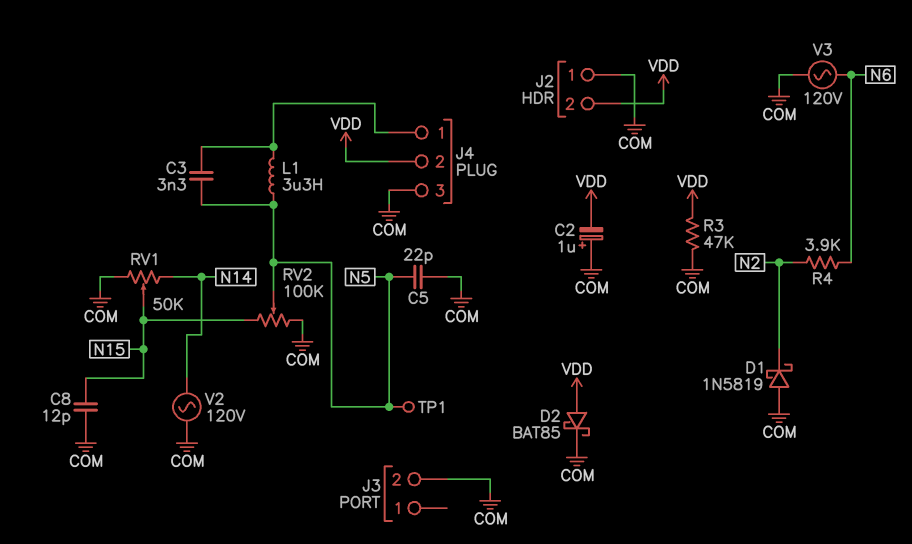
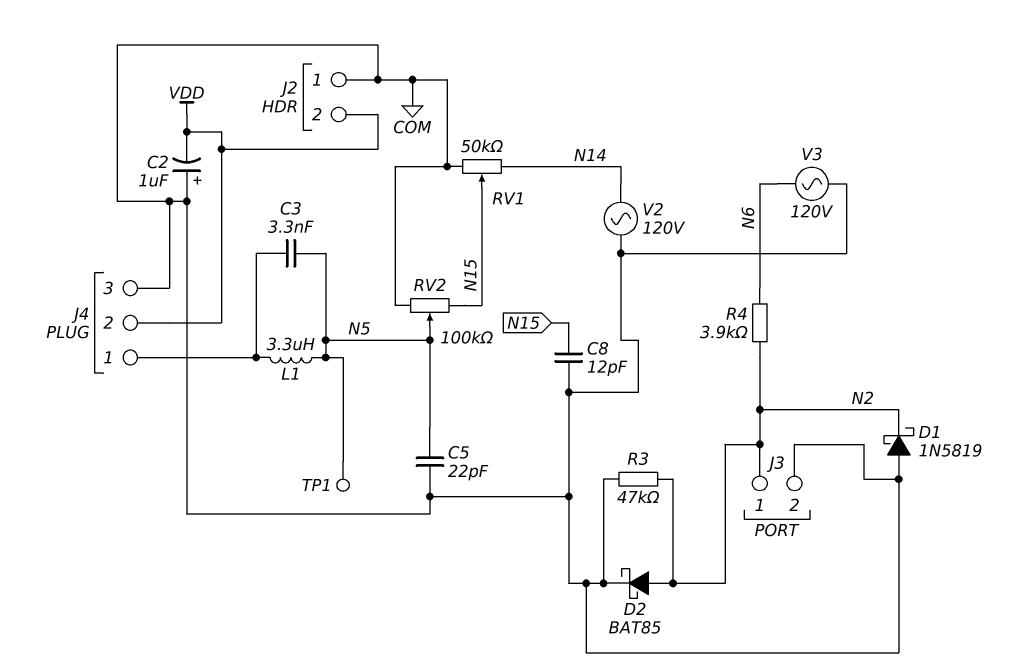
D2: schottky BAT85 (A VDD, K COM) -> schottky BAT85 (A N2, K COM)
J3 pin 1: none -> N2
R3: 47k (COM, VDD) -> 47k (COM, N2)

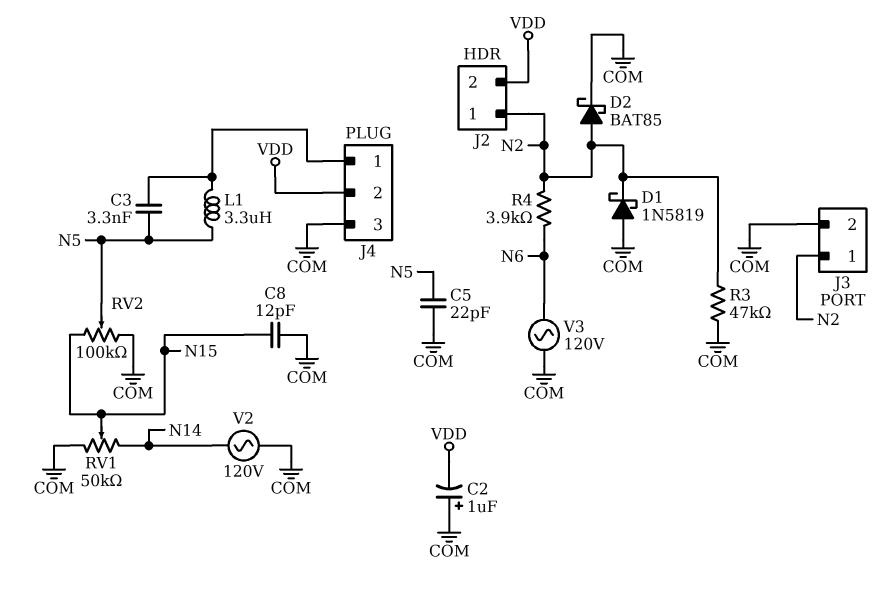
J2 pin 1: COM -> N2
TP1: test point (N5) -> none

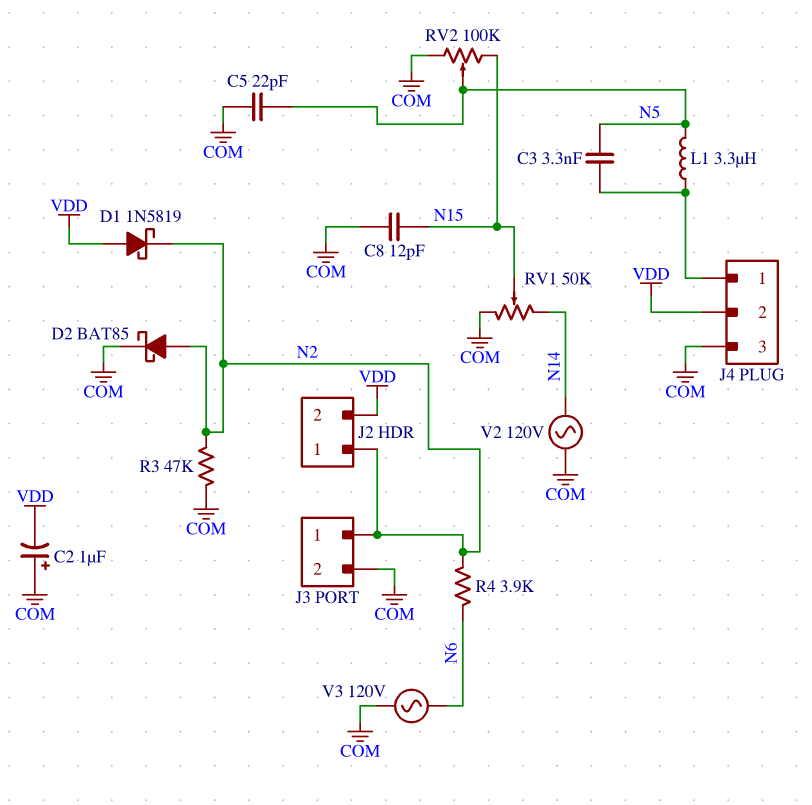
D1: schottky 1N5819 (A COM, K N2) -> schottky 1N5819 (A VDD, K N2)

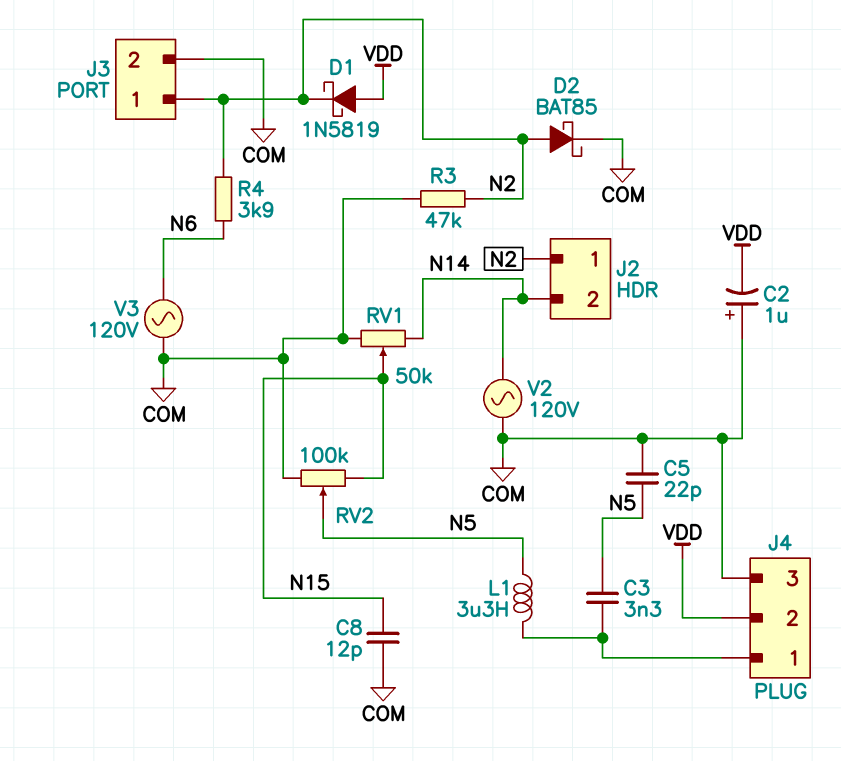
J2 pin 2: VDD -> N14

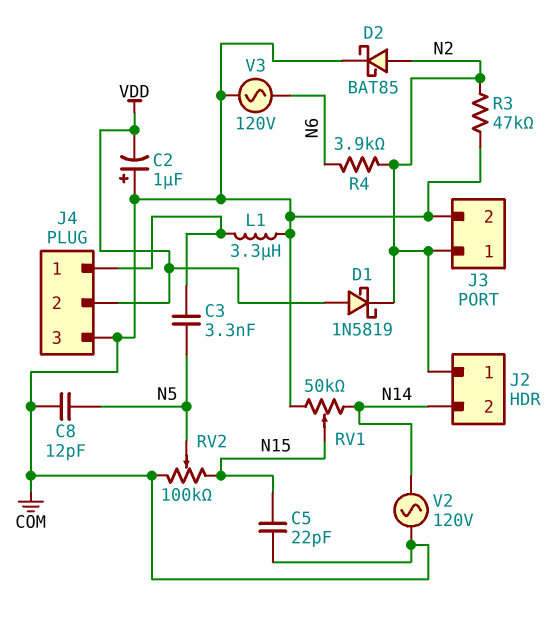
C5: 22pF (COM, N5) -> 22pF (COM, N15)
C8: 12pF (COM, N15) -> 12pF (COM, N5)
L1: 3.3uH (J4/1, N5) -> 3.3uH (COM, J4/1)

